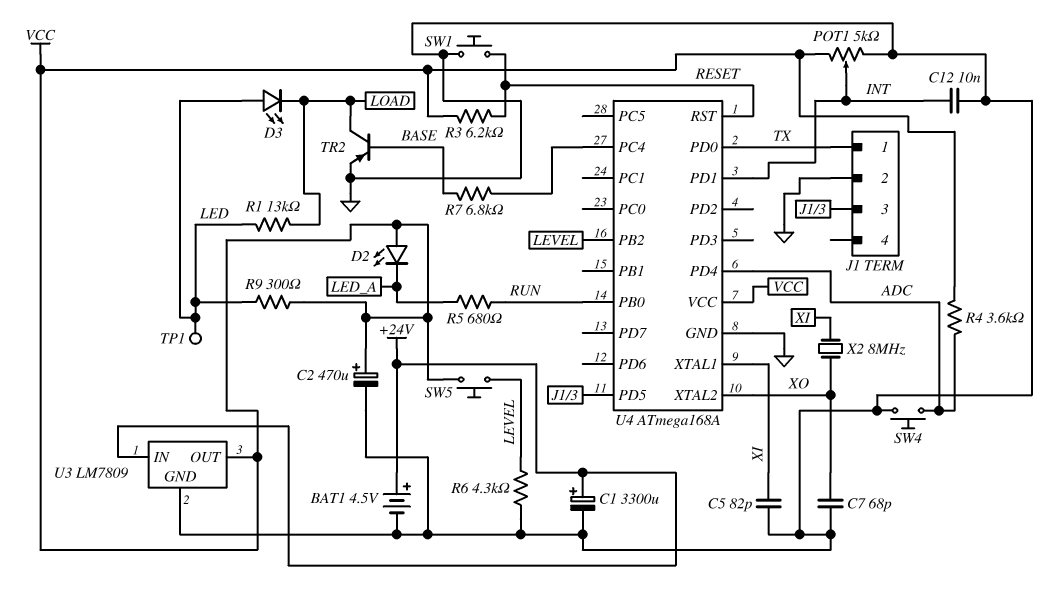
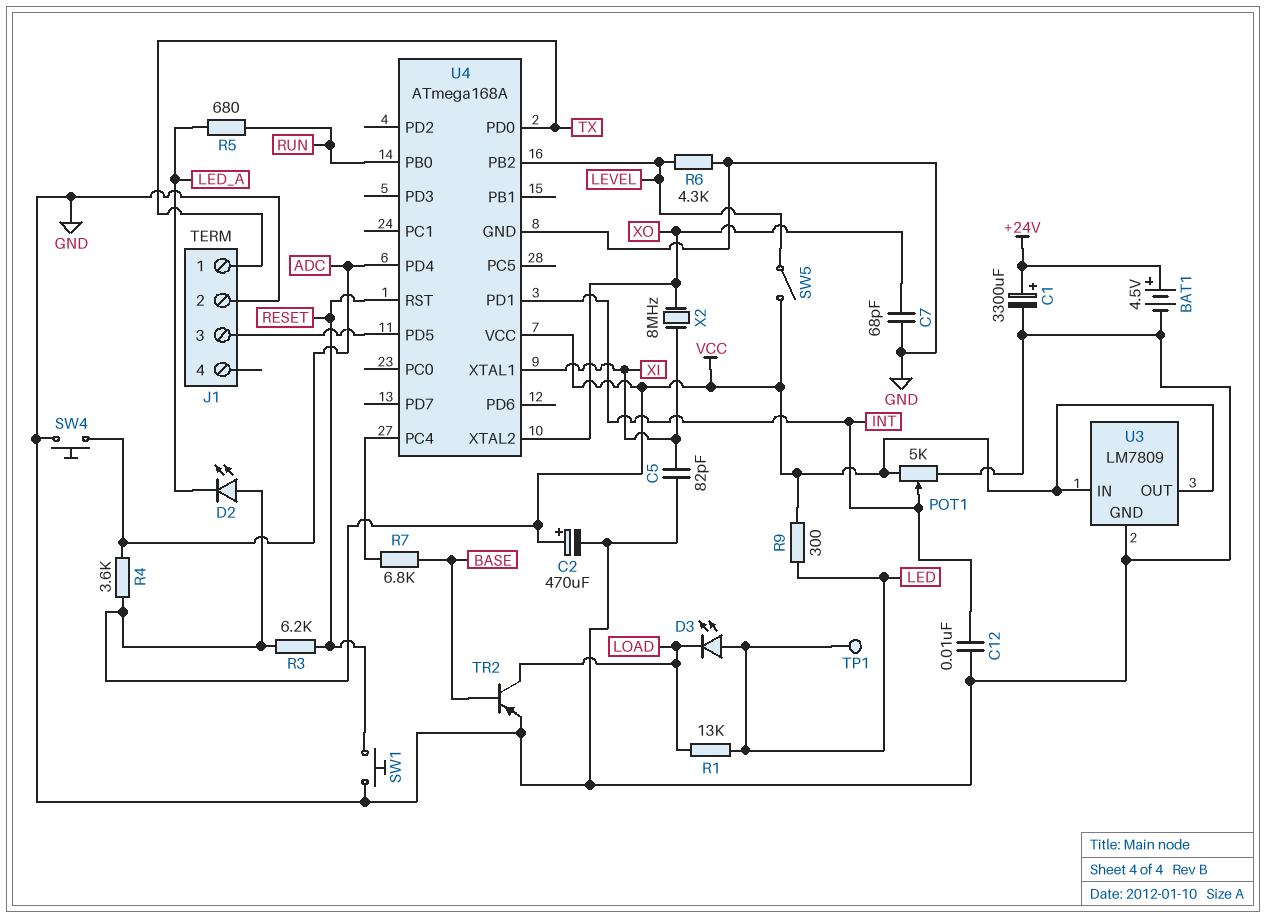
SW5: button (LEVEL, VCC) -> switch (LEVEL, VCC)
U3 pin IN: +24V -> VCC

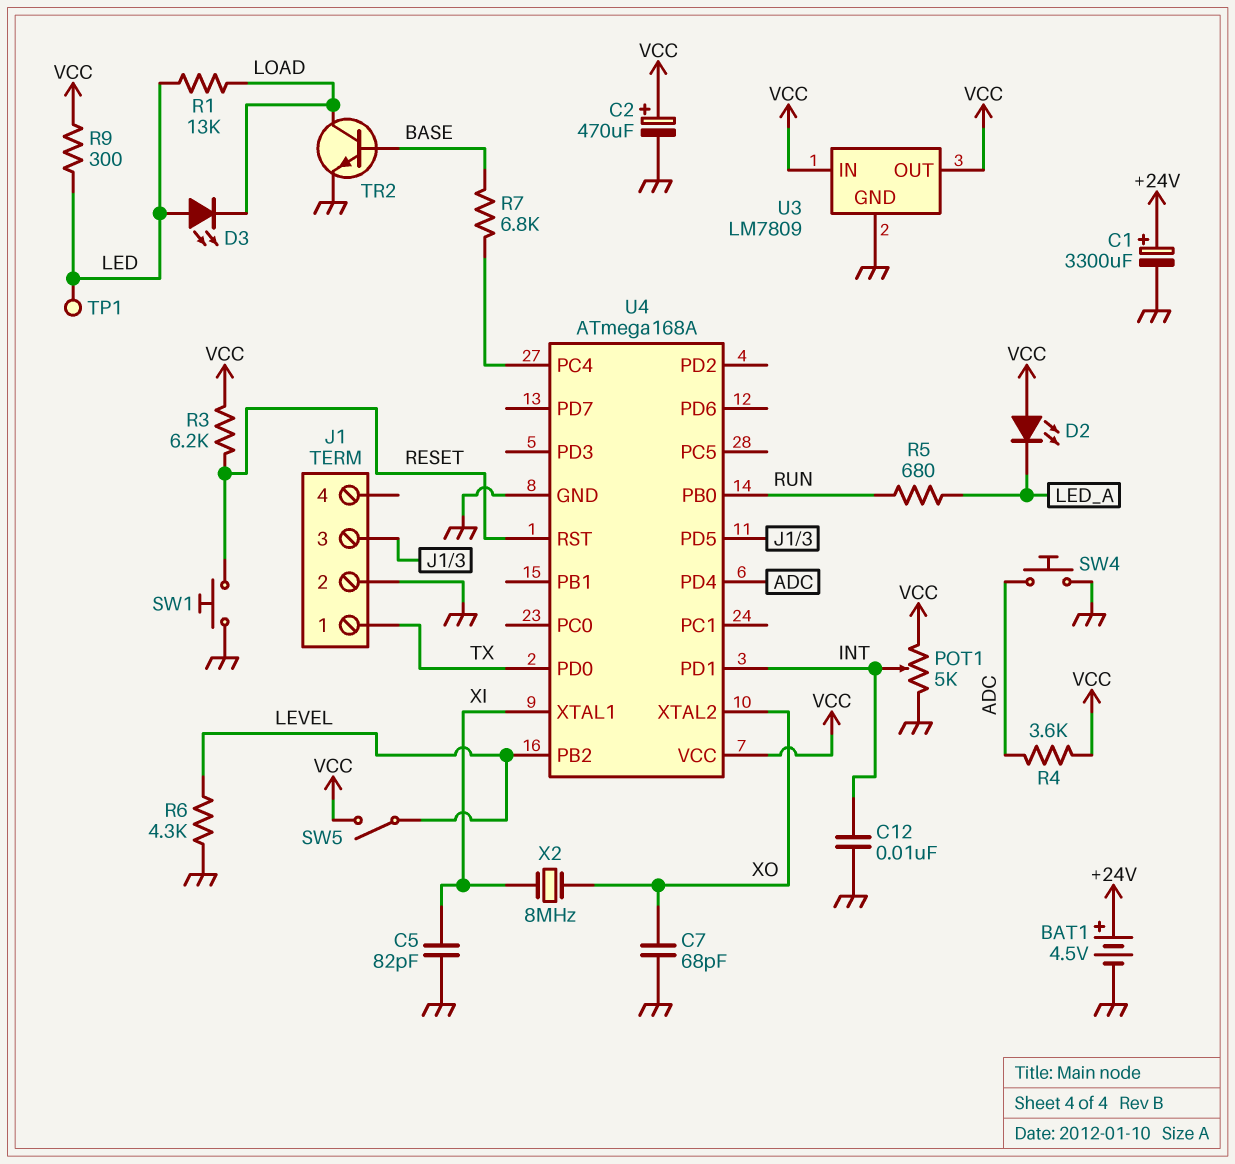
TR2: PNP (B BASE, C LOAD, E GND) -> NPN (B BASE, C LOAD, E GND)

